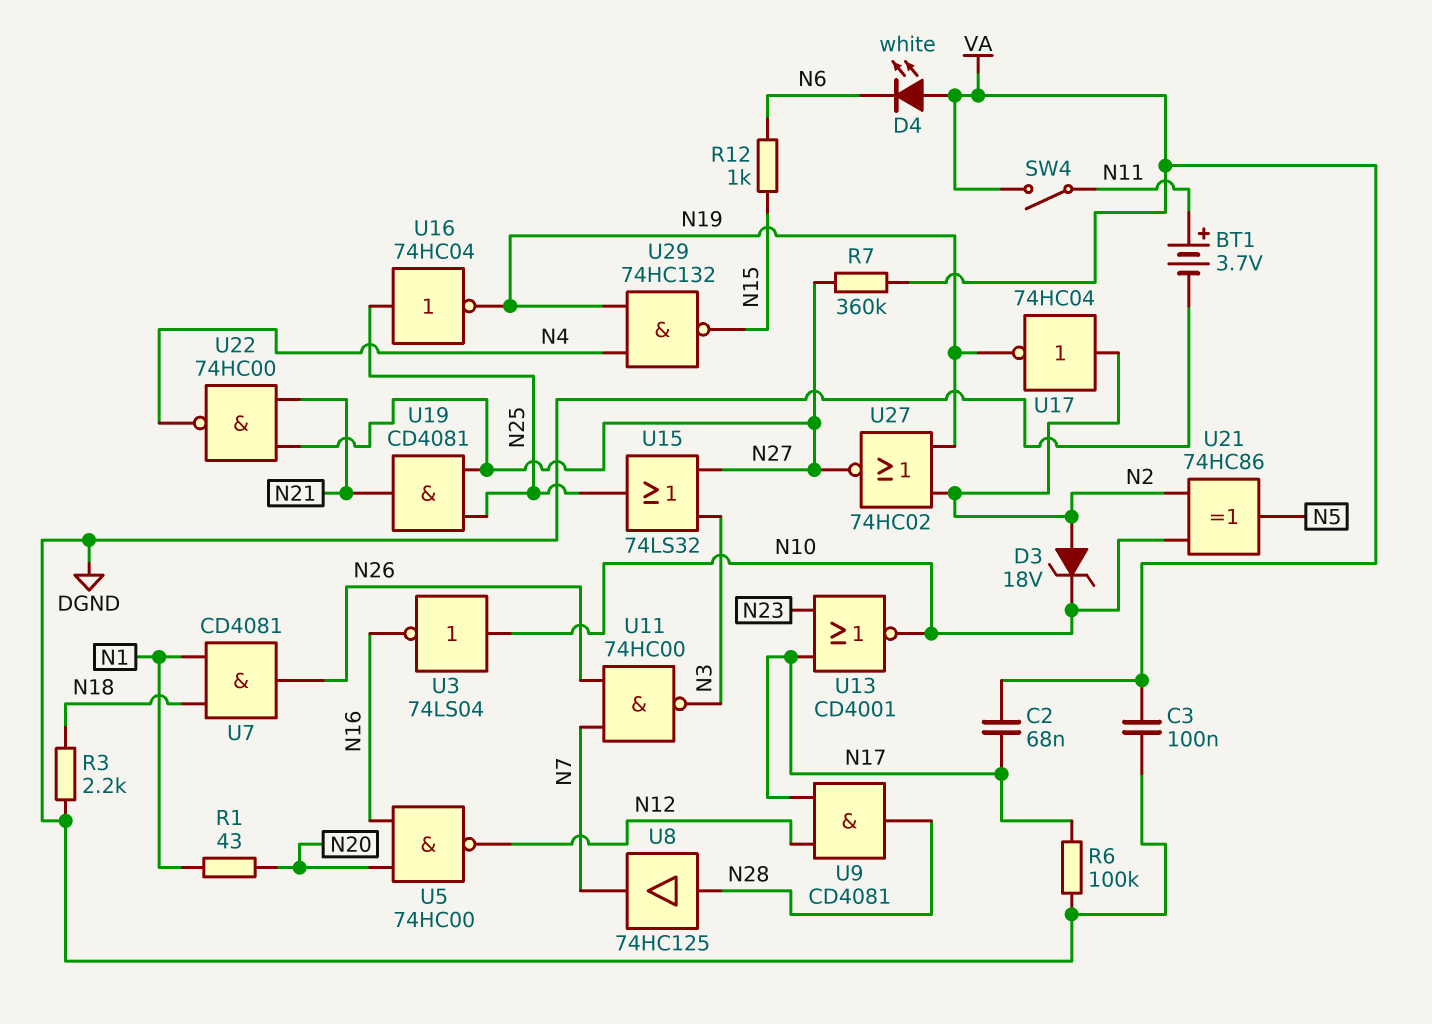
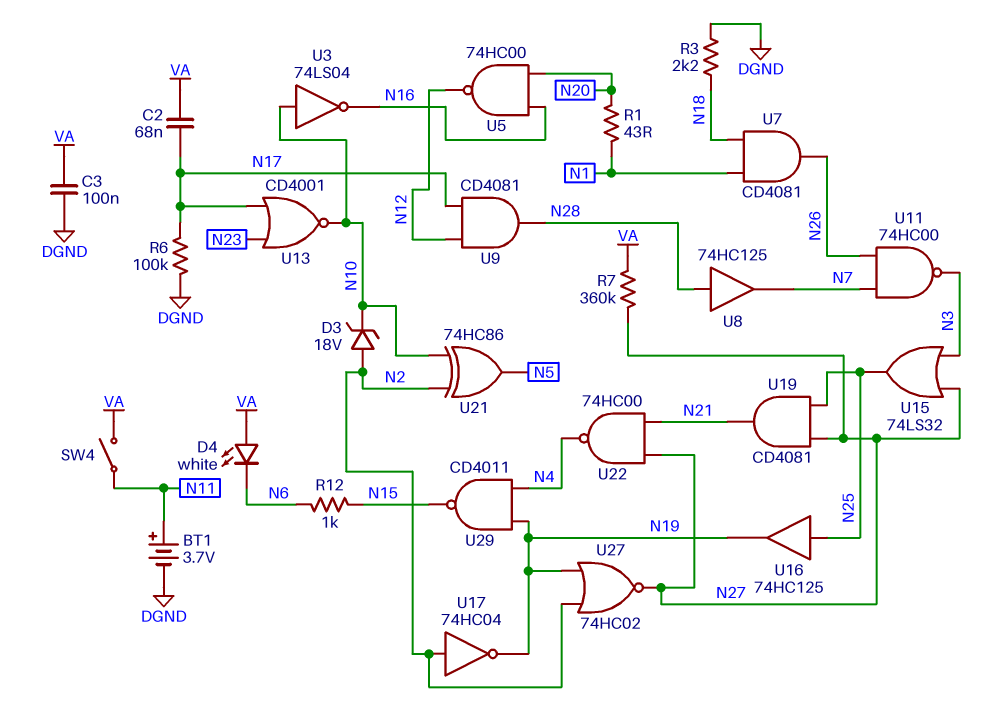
U16: NOT 74HC04 (in N25, out N19) -> buffer 74HC125 (in N25, out N19)
U29: NAND 74HC132 (in N4, in N19, out N15) -> NAND CD4011 (in N4, in N19, out N15)

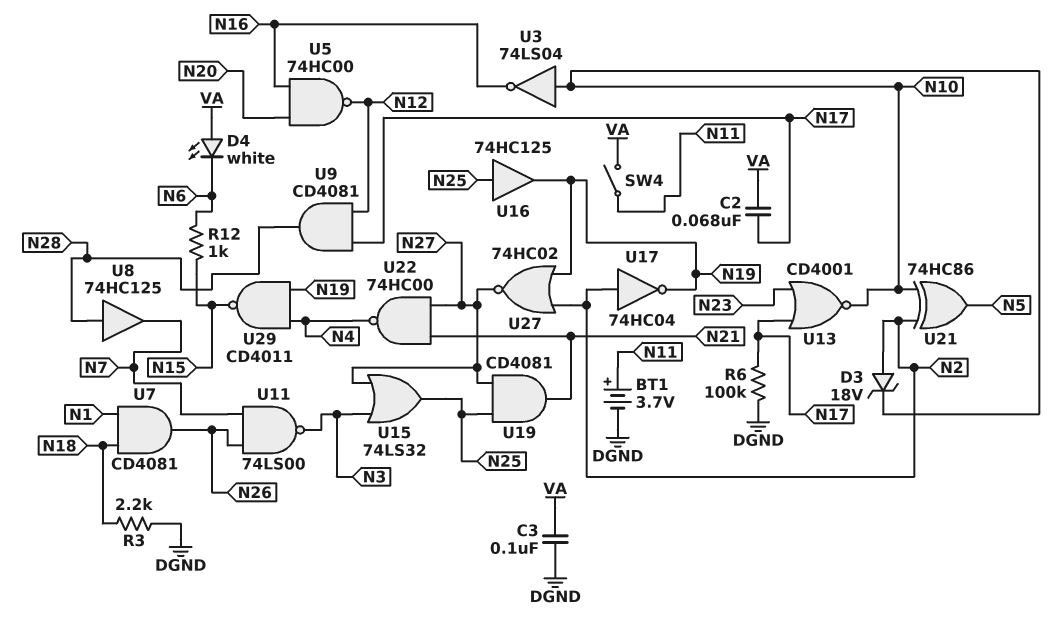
R1: 43 (N1, N20) -> none
R7: 360k (N27, VA) -> none
U11: NAND 74HC00 (in N7, in N26, out N3) -> NAND 74LS00 (in N7, in N26, out N3)

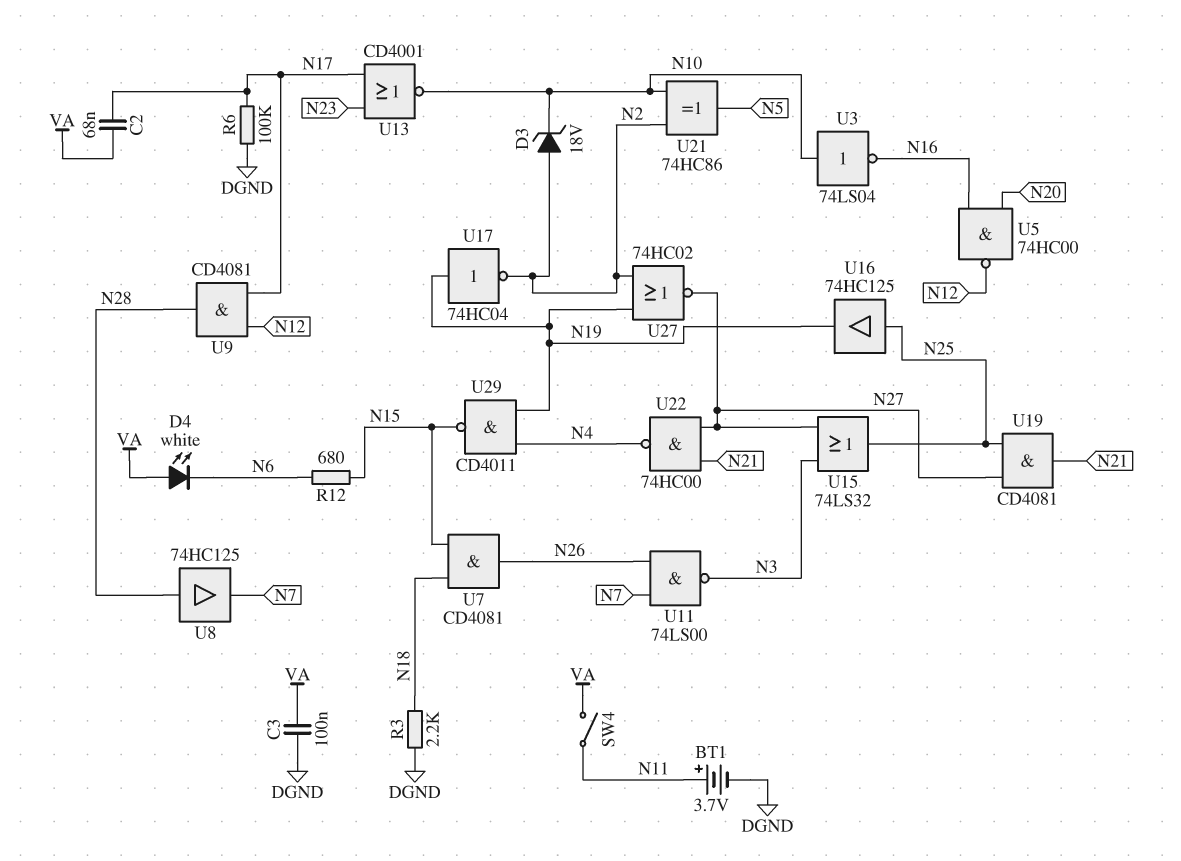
R12: 1k (N6, N15) -> 680 (N6, N15)
U7: AND CD4081 (in N1, in N18, out N26) -> AND CD4081 (in N15, in N18, out N26)
U17: NOT 74HC04 (in N2, out N19) -> NOT 74HC04 (in N19, out N2)

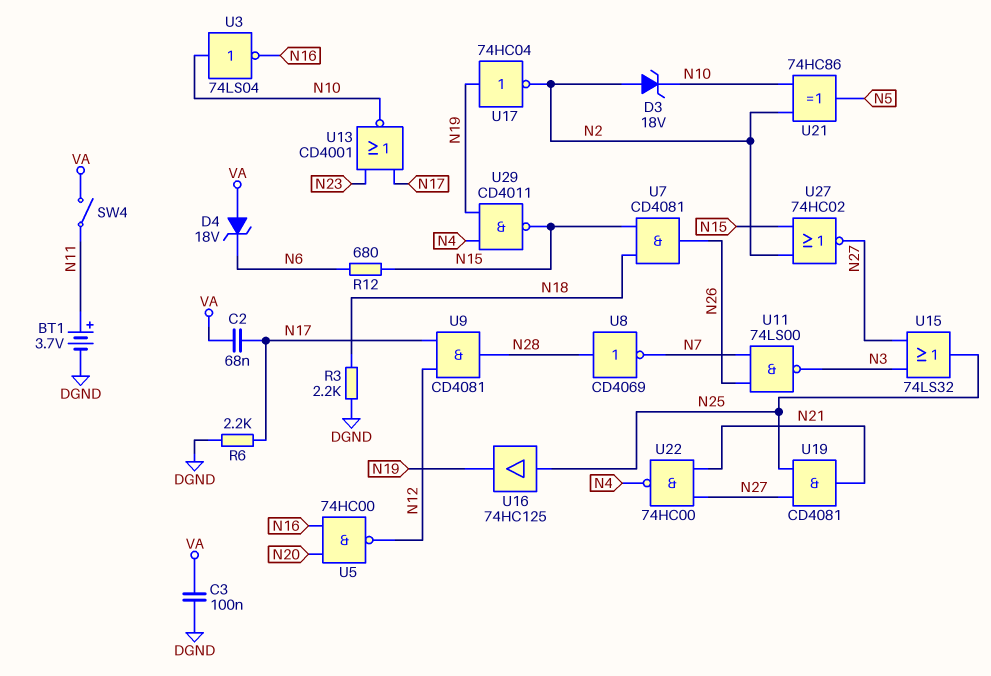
D4: LED white (A VA, K N6) -> zener 18V (A VA, K N6)
R6: 100k (DGND, N17) -> 2.2k (DGND, N17)
U8: buffer 74HC125 (in N28, out N7) -> NOT CD4069 (in N28, out N7)
U27: NOR 74HC02 (in N2, in N19, out N27) -> NOR 74HC02 (in N2, in N15, out N27)

